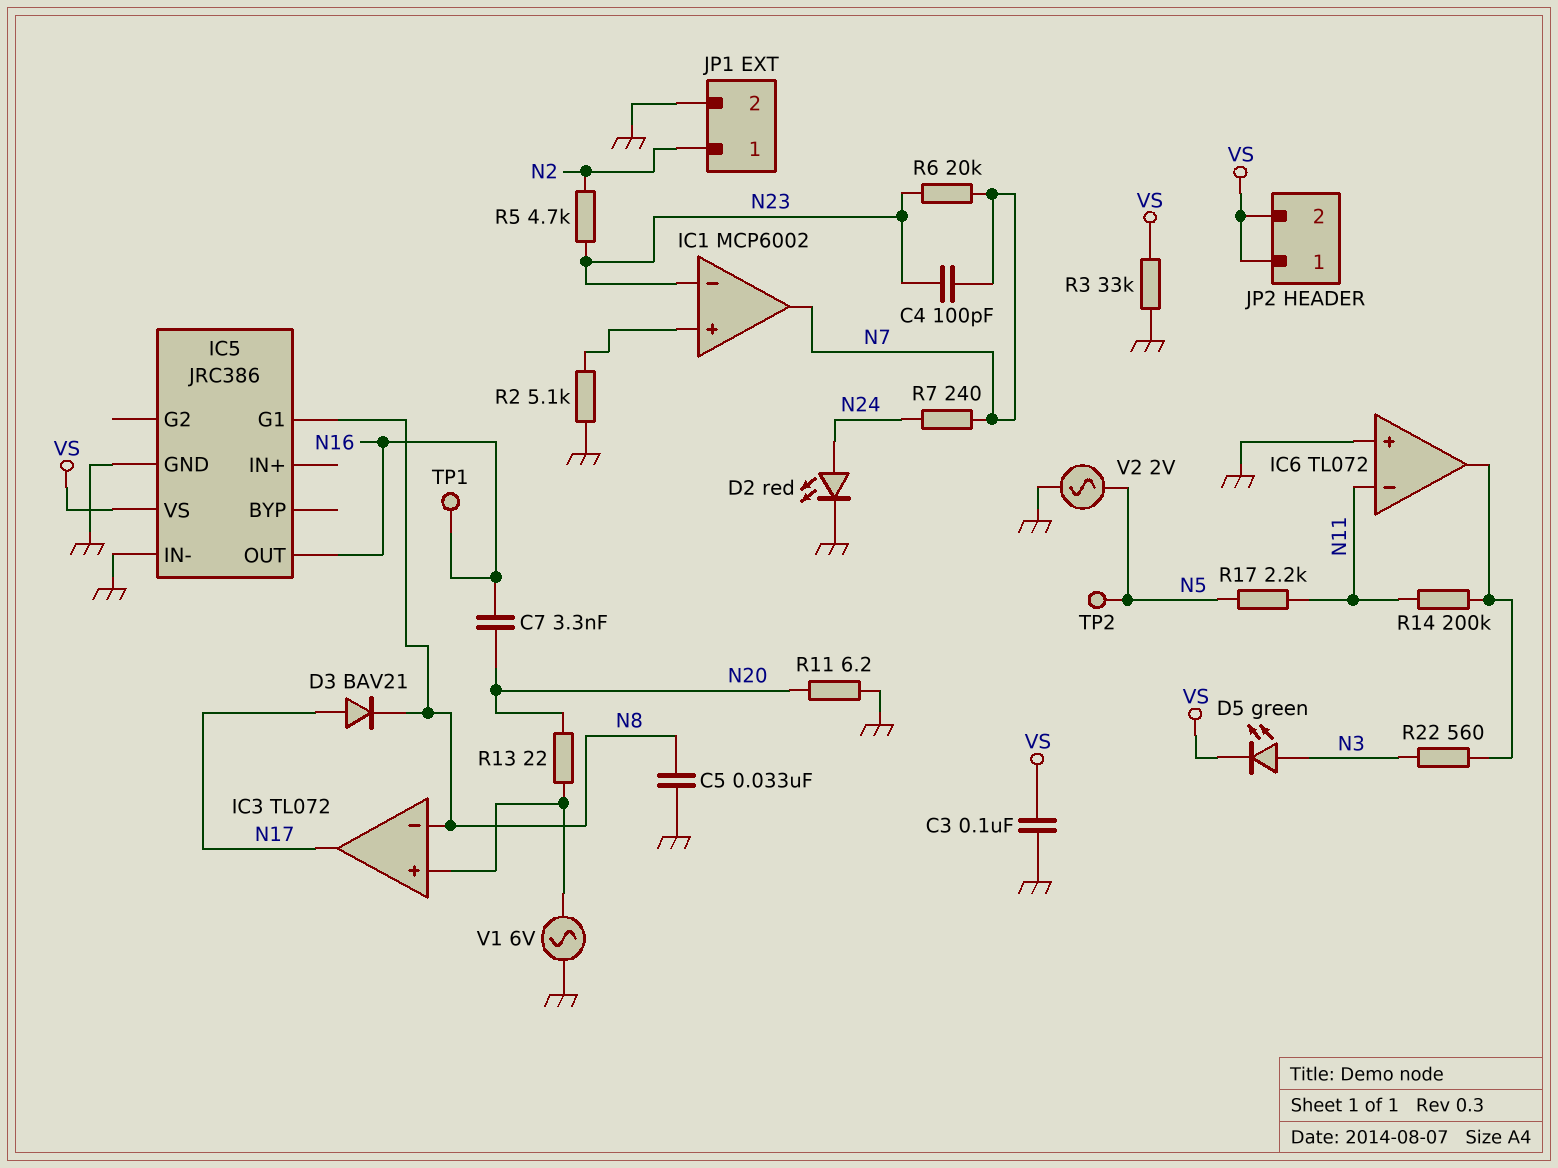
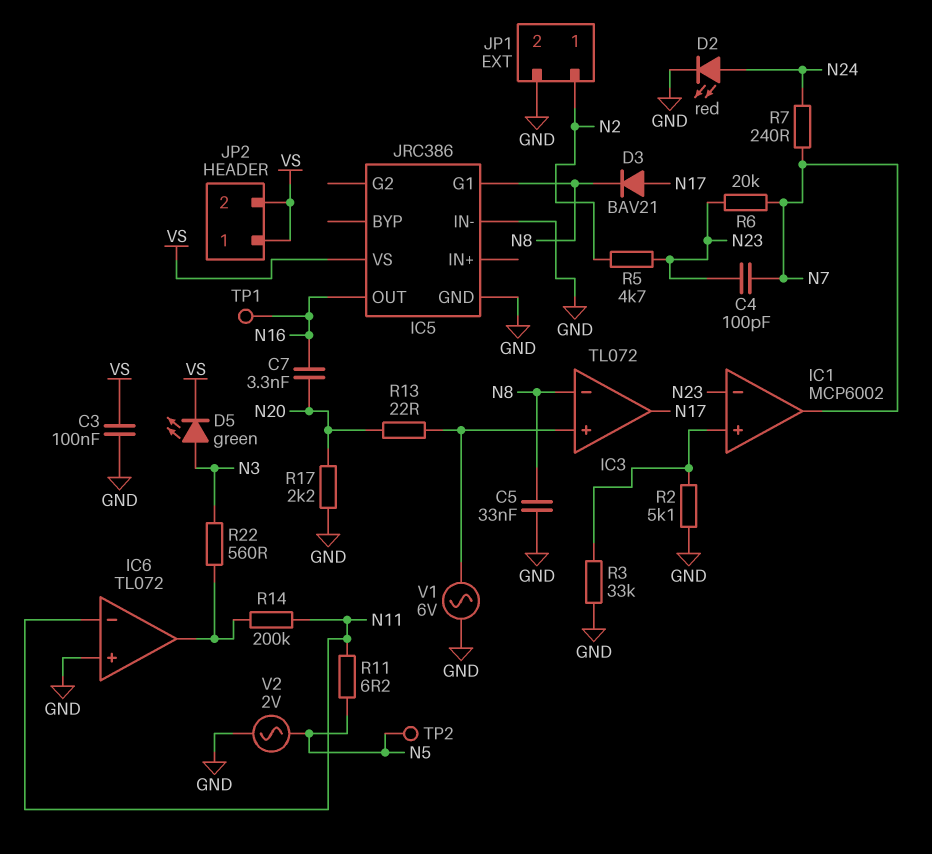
R3: 33k (GND, VS) -> 33k (GND, IC1/in+)
R11: 6.2 (GND, N20) -> 6.2 (N5, N11)
R17: 2.2k (N5, N11) -> 2.2k (GND, N20)

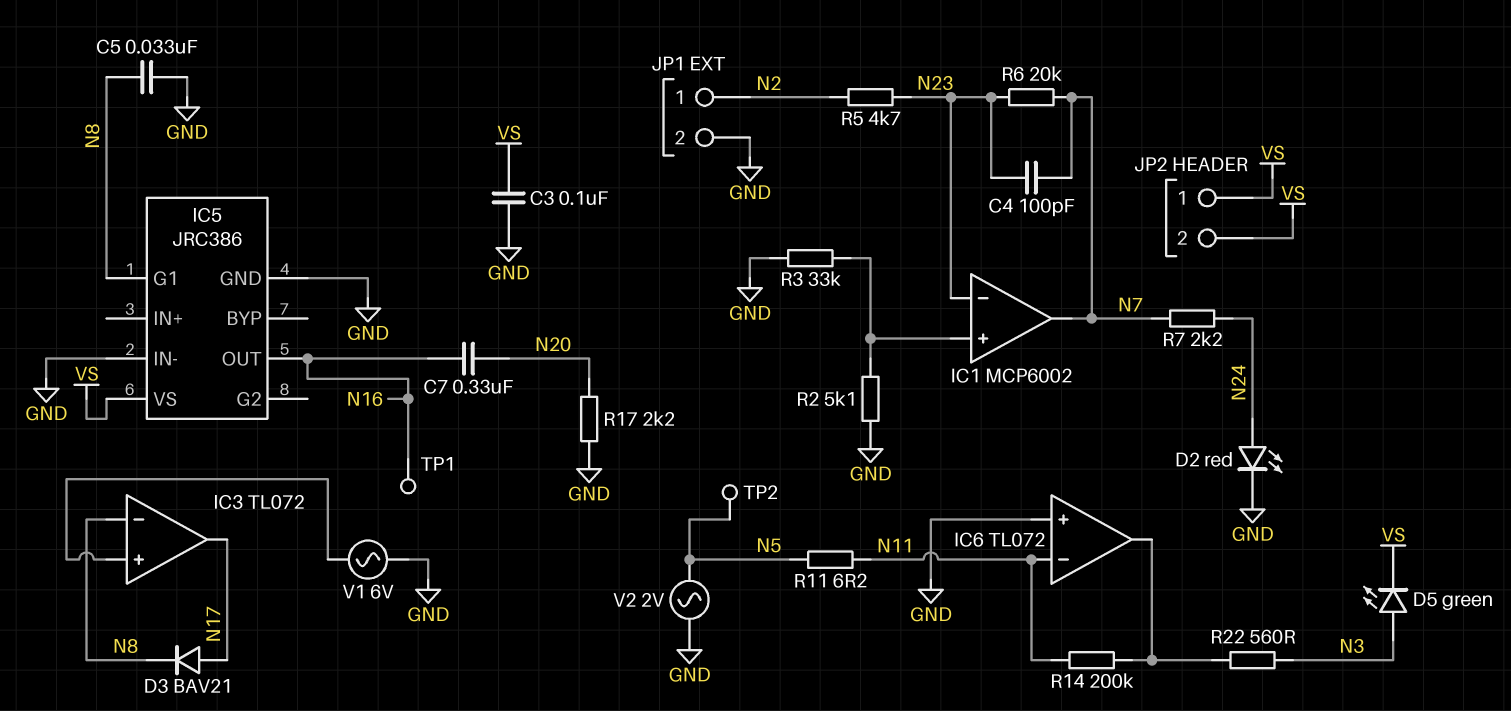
C7: 3.3nF (N16, N20) -> 330nF (N16, N20)
R7: 240 (N7, N24) -> 2.2k (N7, N24)
R13: 22 (IC3/in+, N20) -> none

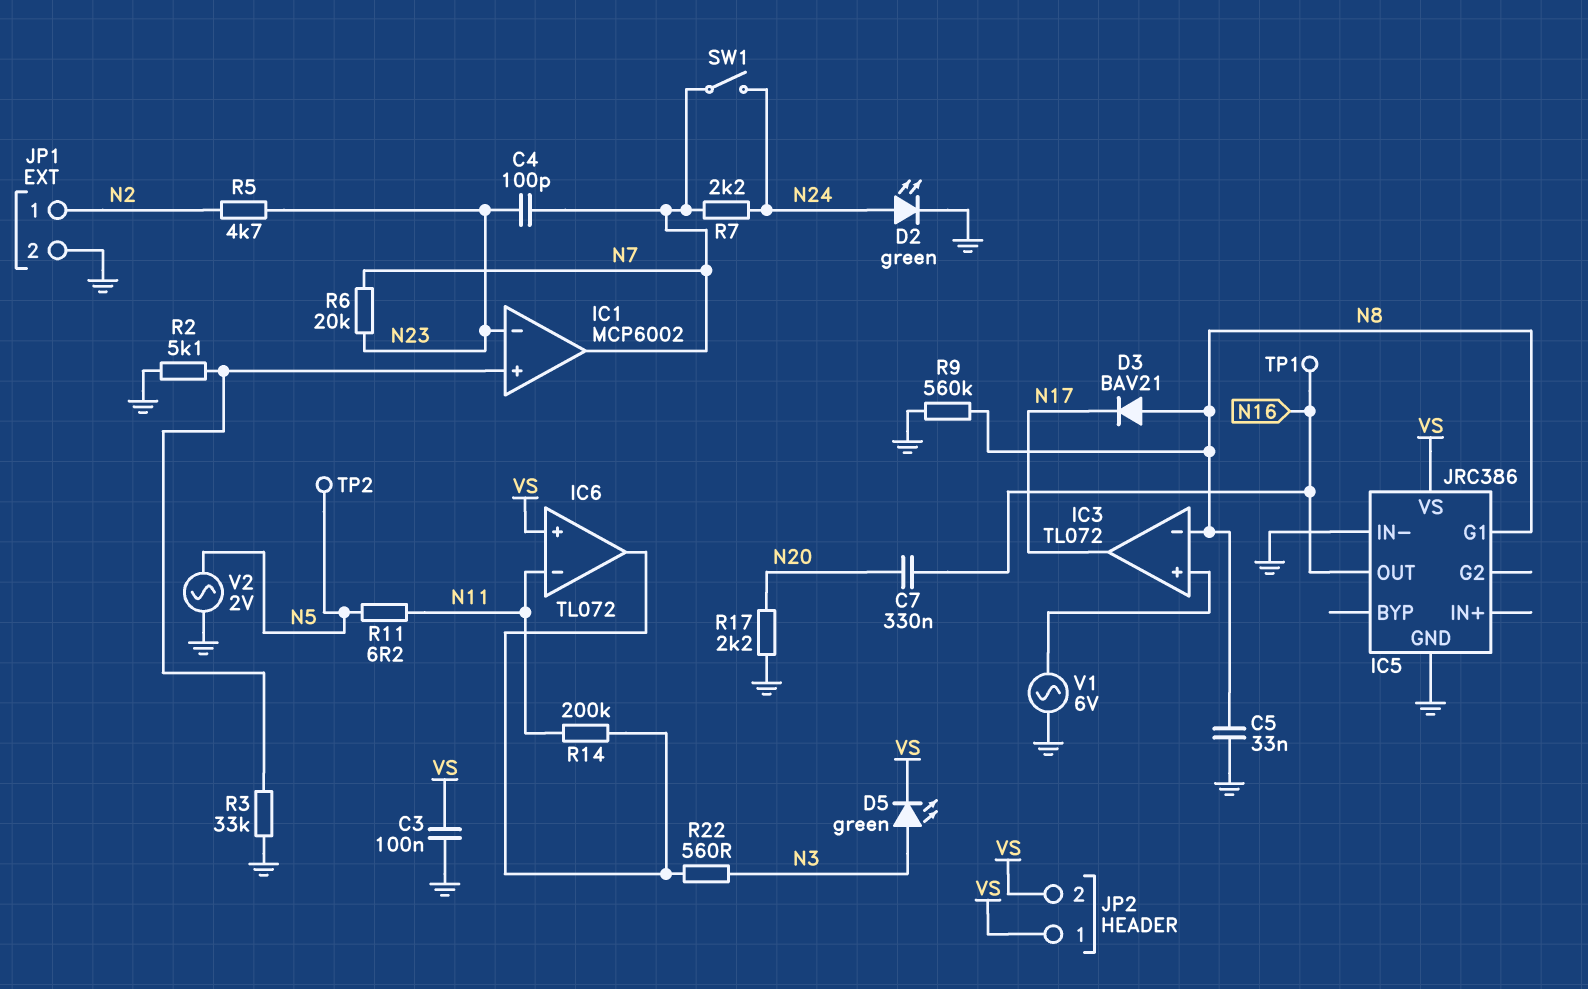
D2: LED red (A N24, K GND) -> LED green (A N24, K GND)
D3: diode BAV21 (A N17, K N8) -> diode BAV21 (A N8, K N17)
IC6 pin in+: GND -> VS
R9: none -> 560k (GND, N8)
SW1: none -> switch (N7, N24)

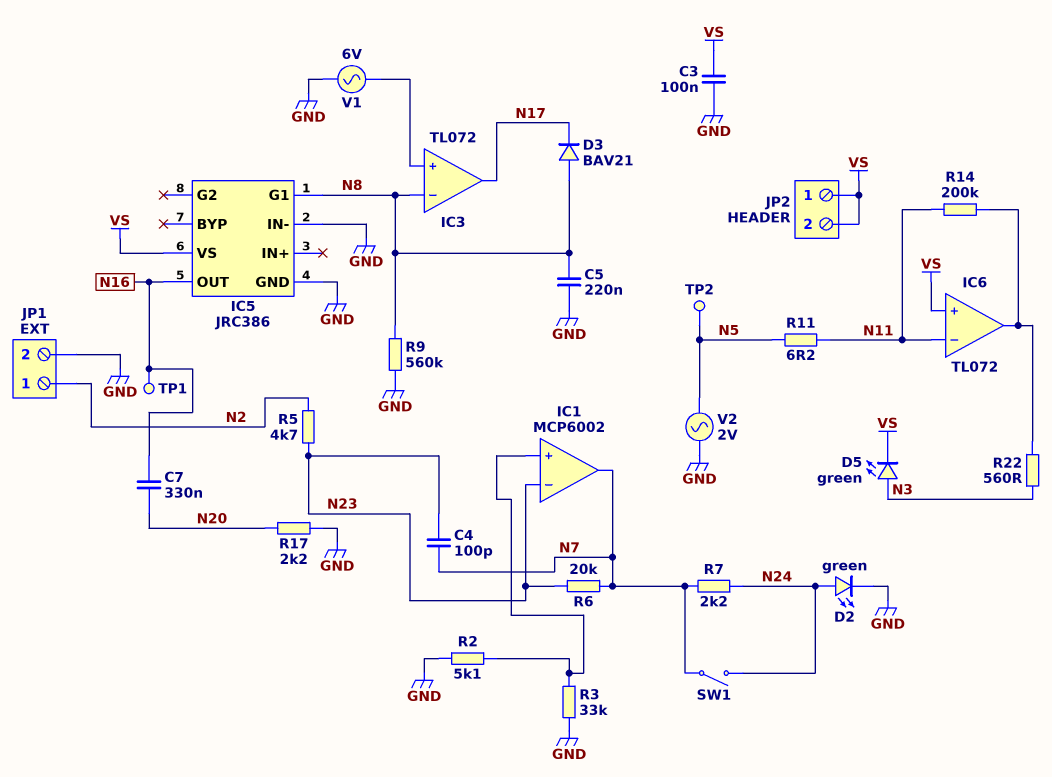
C5: 33nF (GND, N8) -> 220nF (GND, N8)

